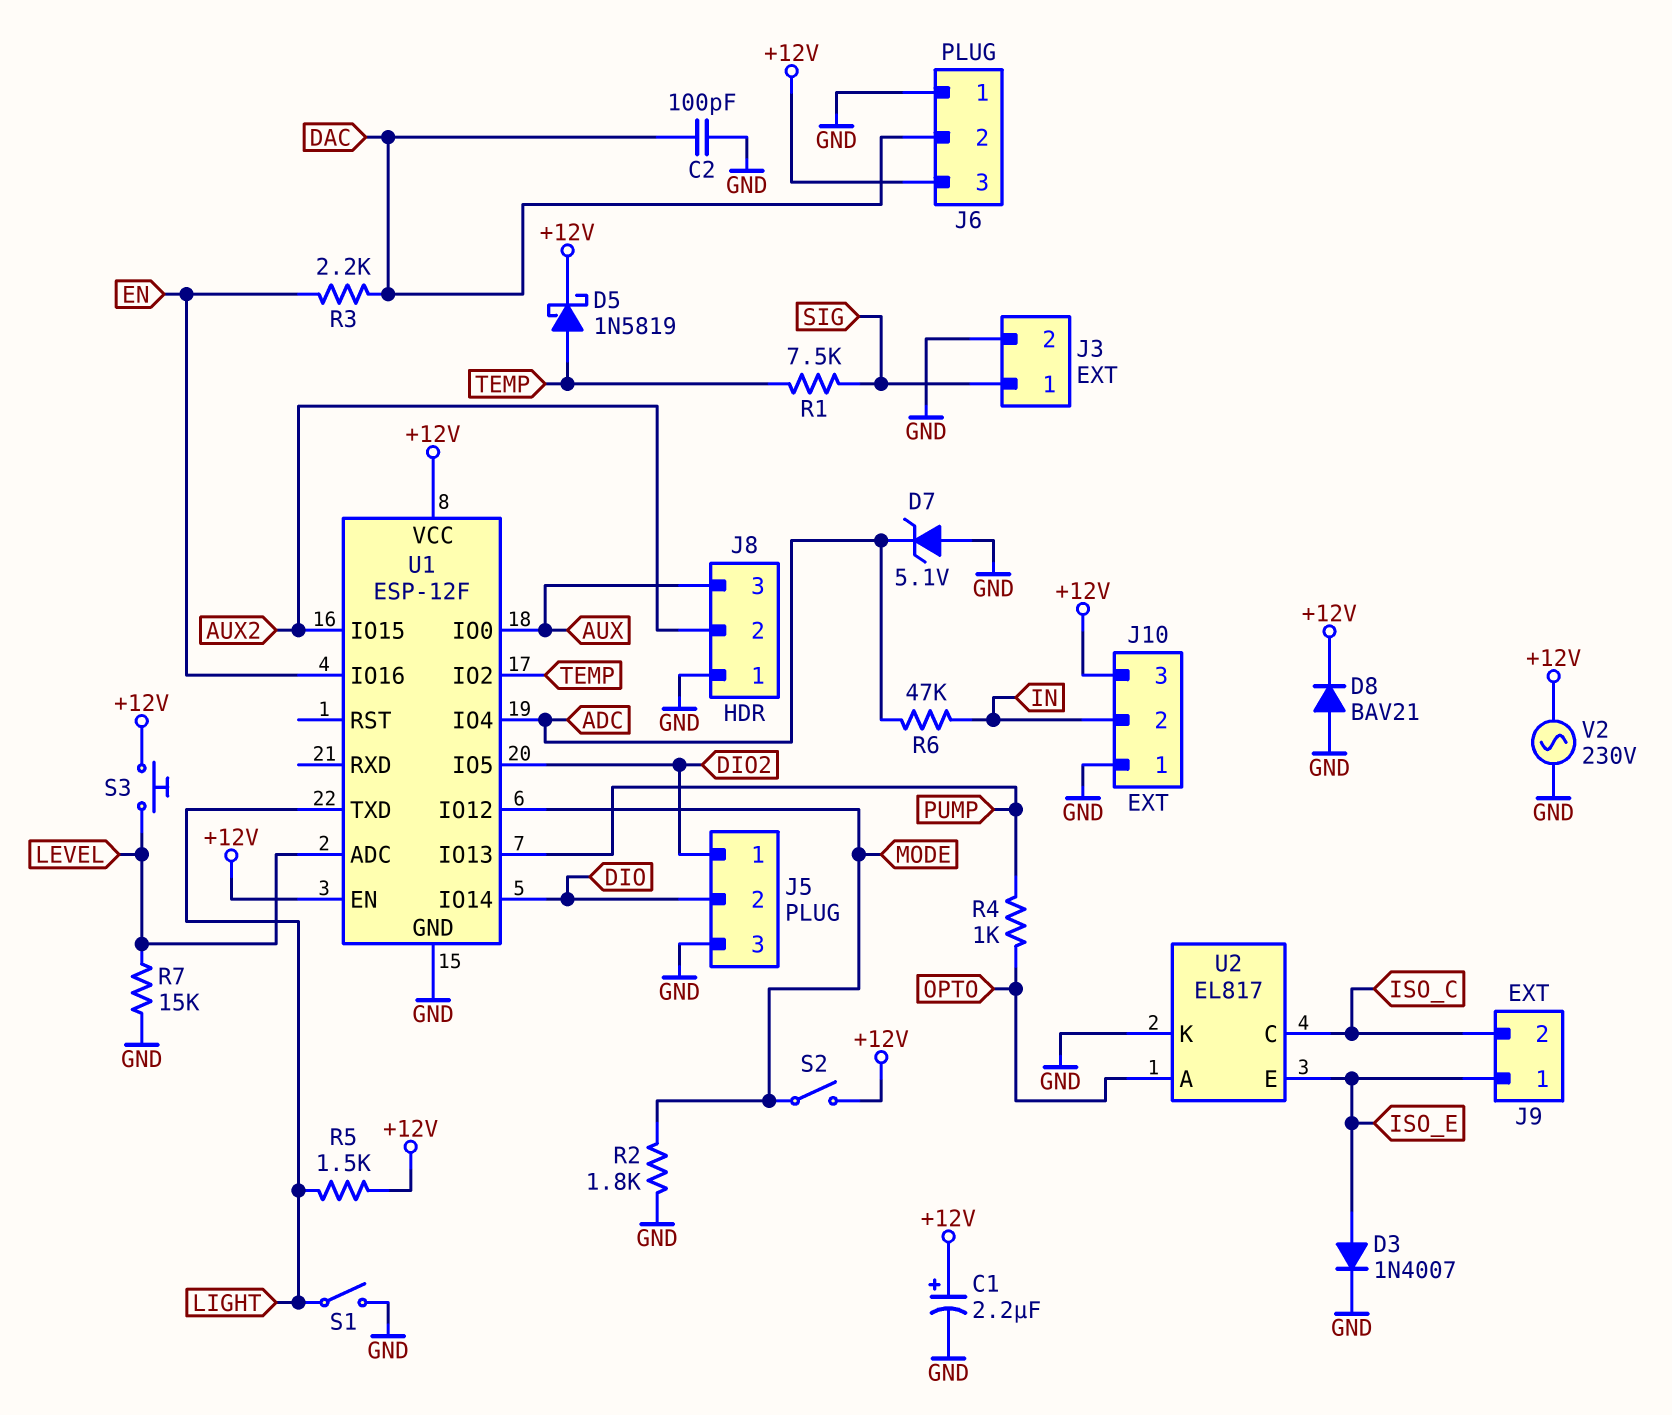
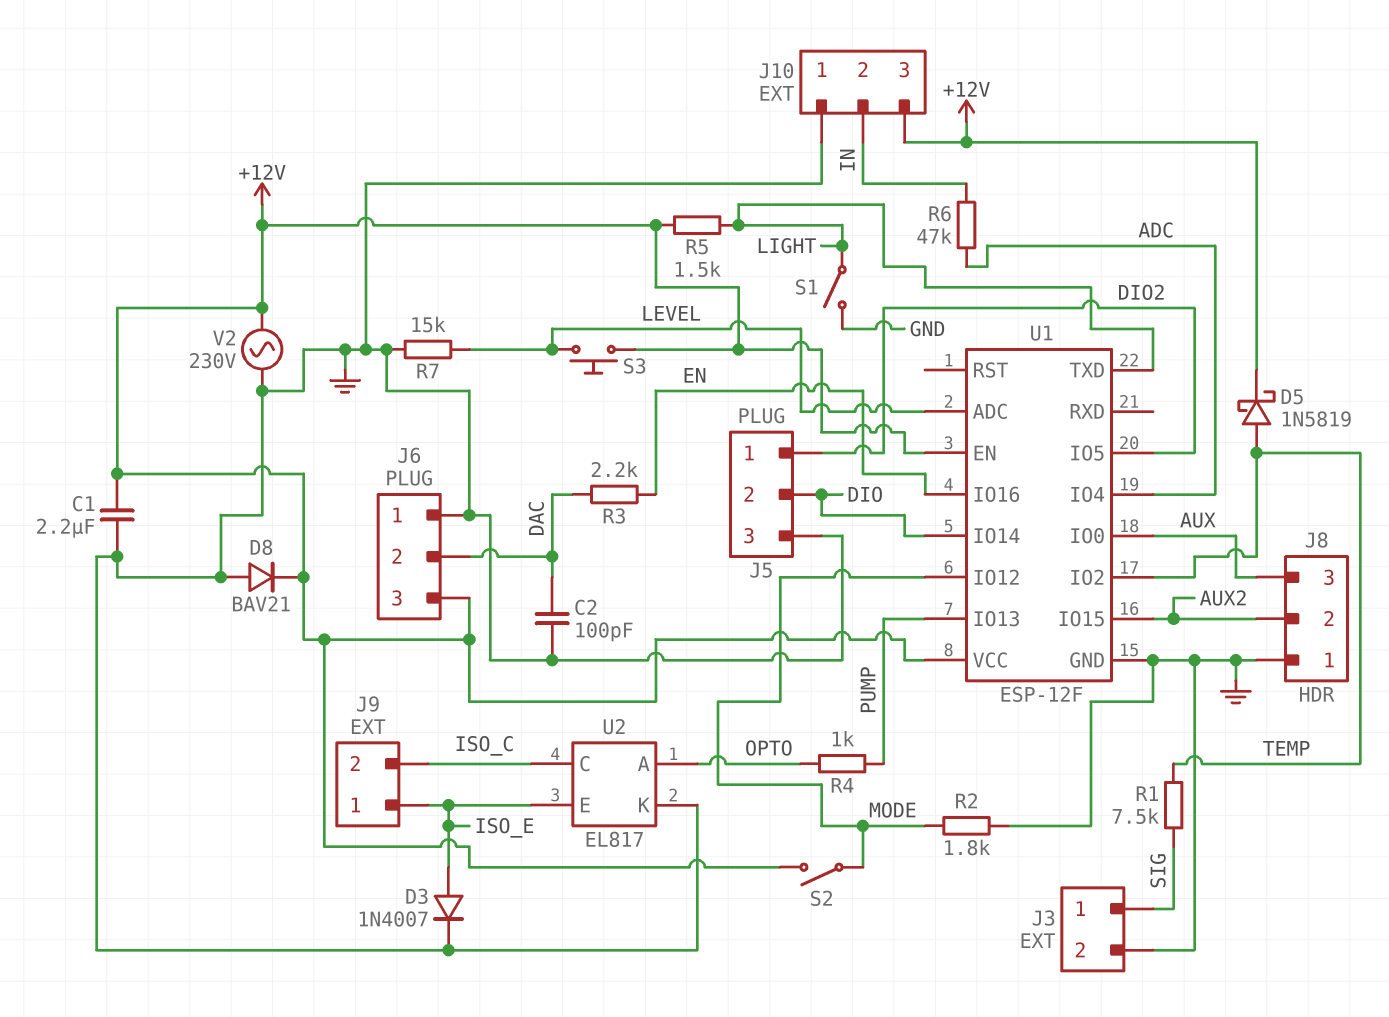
C1: 2.2uF (plus +12V, minus GND) -> 2.2uF (+12V, GND)
D7: zener 5.1V (A GND, K ADC) -> none

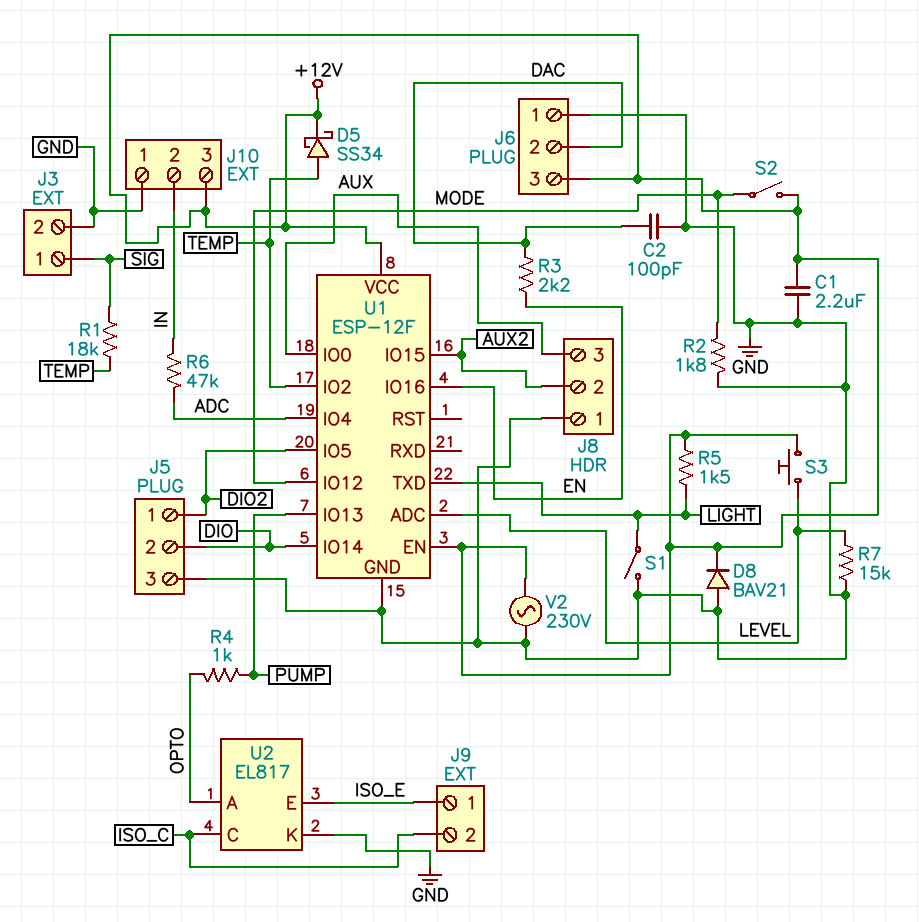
D3: diode 1N4007 (A ISO_E, K GND) -> none
D5: schottky 1N5819 (A TEMP, K +12V) -> schottky SS34 (A TEMP, K +12V)
R1: 7.5k (SIG, TEMP) -> 18k (SIG, TEMP)

